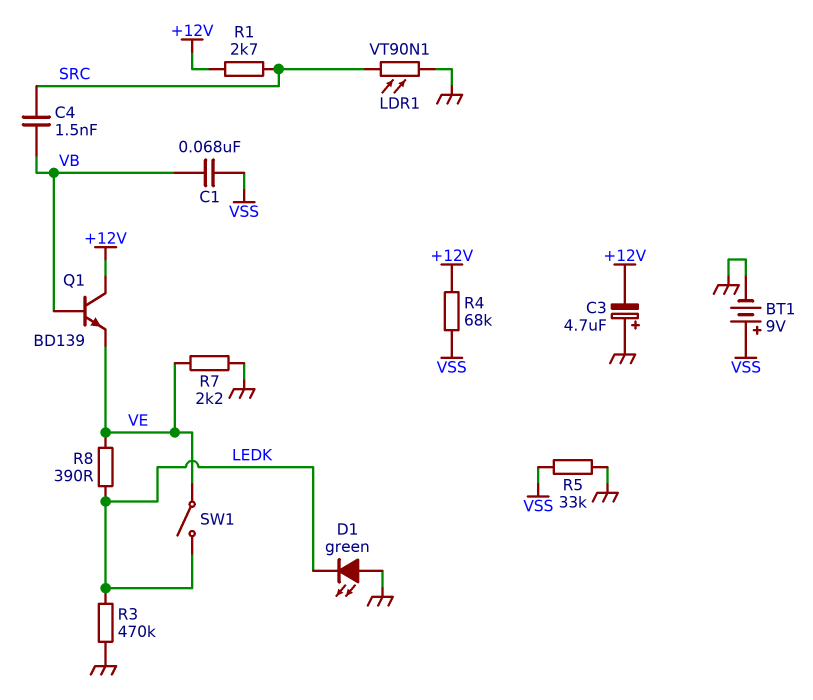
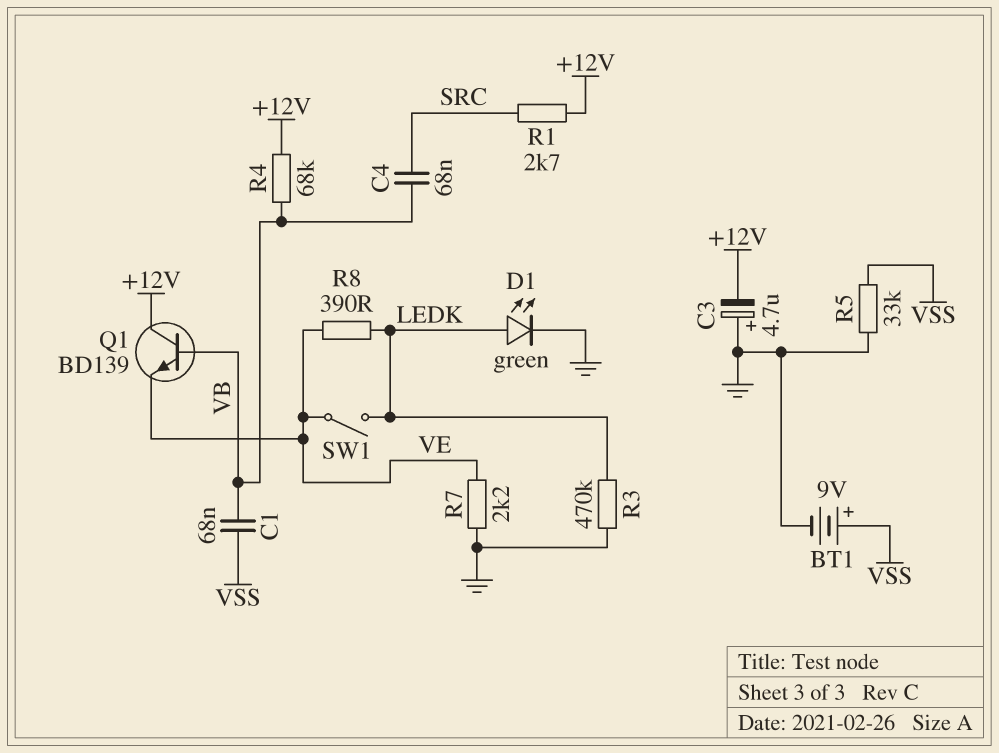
C4: 1.5nF (SRC, VB) -> 68nF (SRC, VB)
D1: LED green (A GND, K LEDK) -> LED green (A LEDK, K GND)
LDR1: VT90N1 (GND, SRC) -> none
R4: 68k (+12V, VSS) -> 68k (+12V, VB)

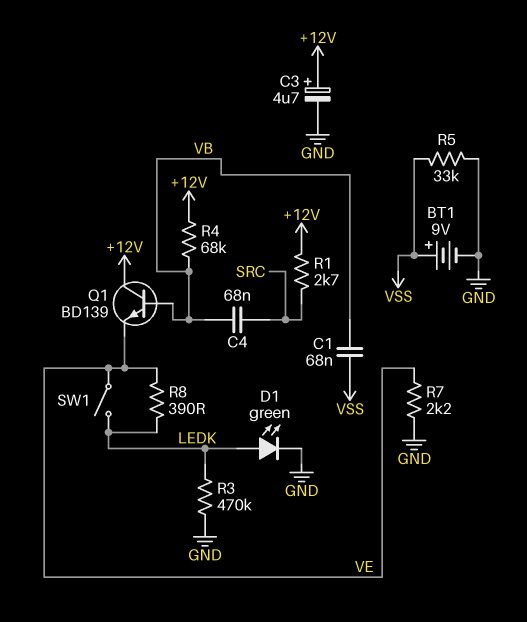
C3: 4.7uF (plus GND, minus +12V) -> 4.7uF (plus +12V, minus GND)

